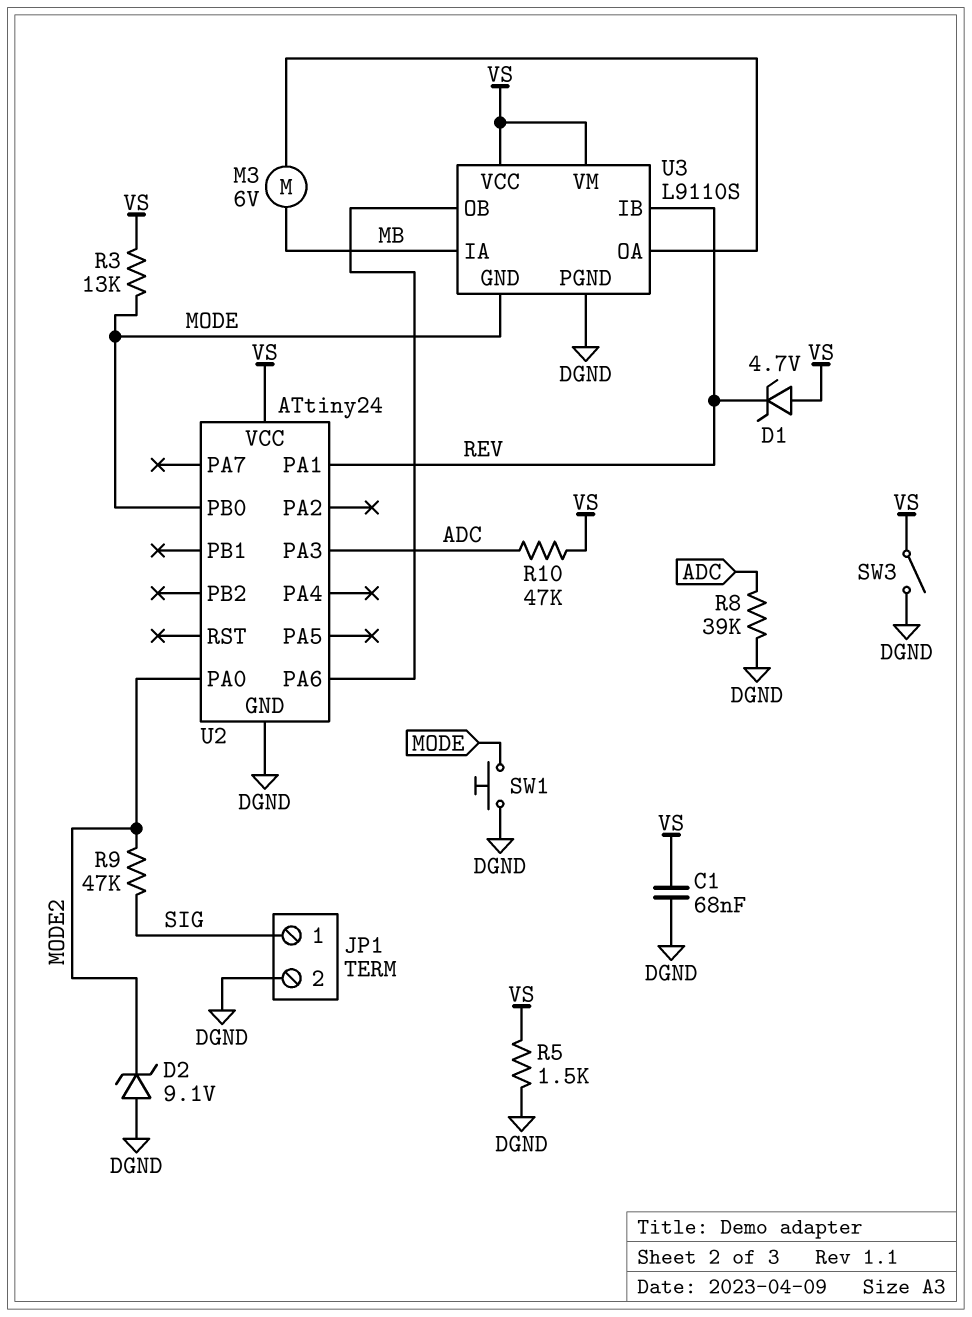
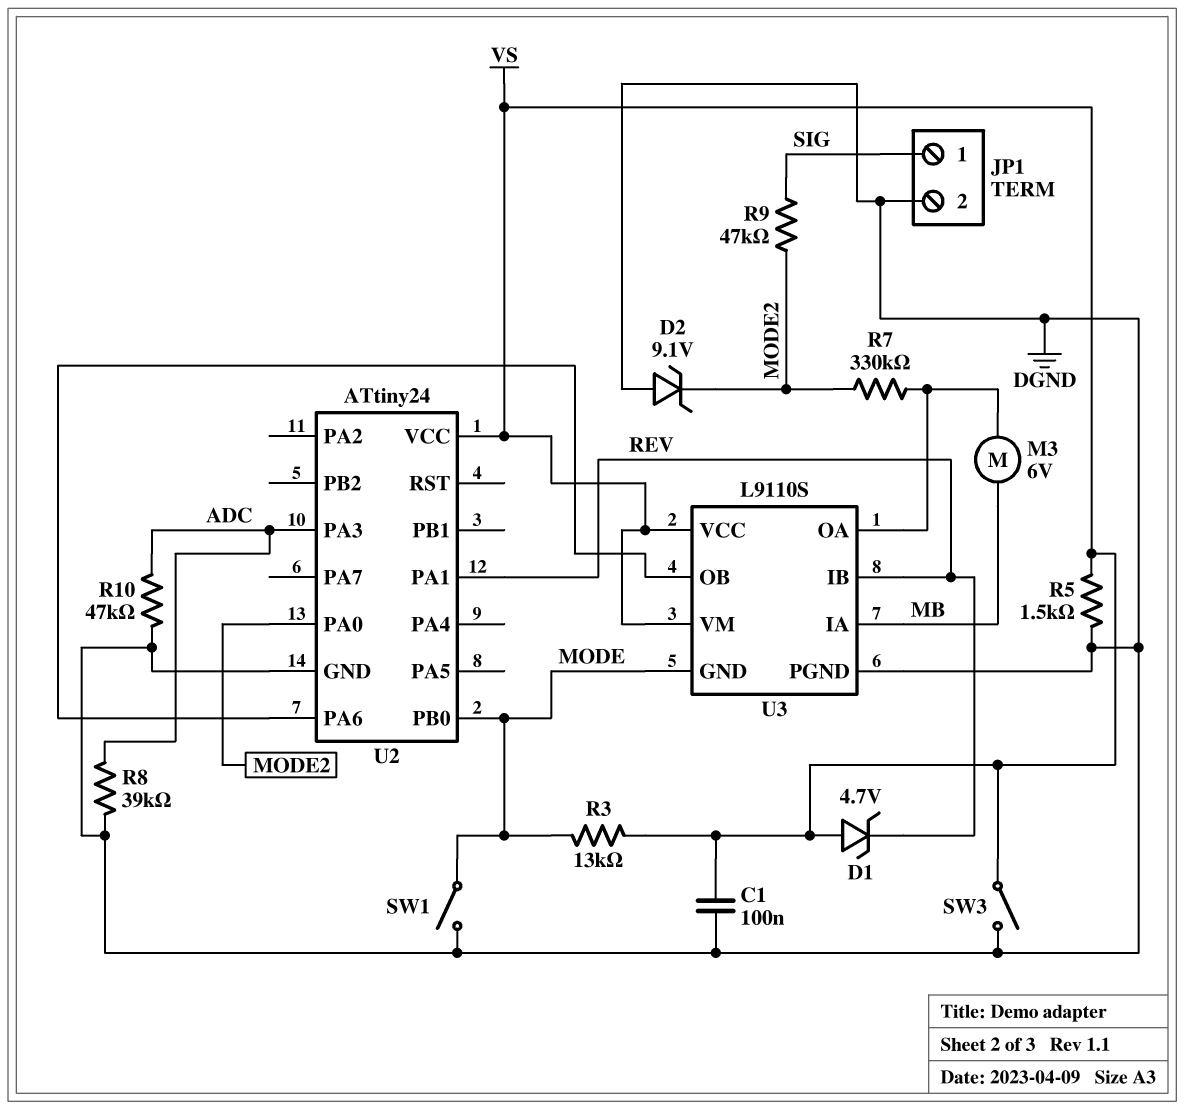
C1: 68nF (DGND, VS) -> 100nF (DGND, VS)
R7: none -> 330k (MODE2, U3/OA)
R10: 47k (ADC, VS) -> 47k (ADC, DGND)
SW1: button (DGND, MODE) -> switch (DGND, MODE)

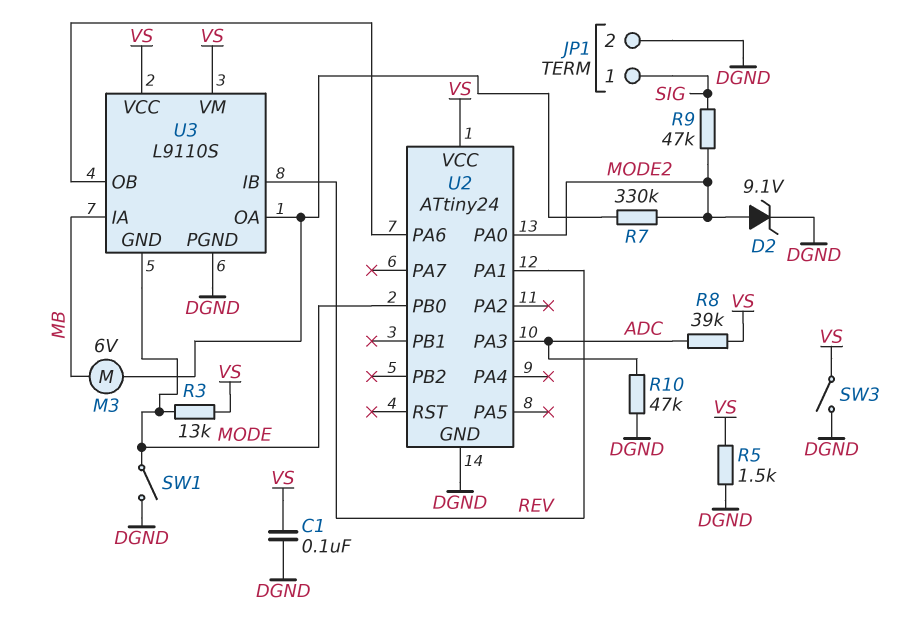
D1: zener 4.7V (A VS, K REV) -> none
D2: zener 9.1V (A DGND, K MODE2) -> zener 9.1V (A MODE2, K DGND)
R8: 39k (ADC, DGND) -> 39k (ADC, VS)

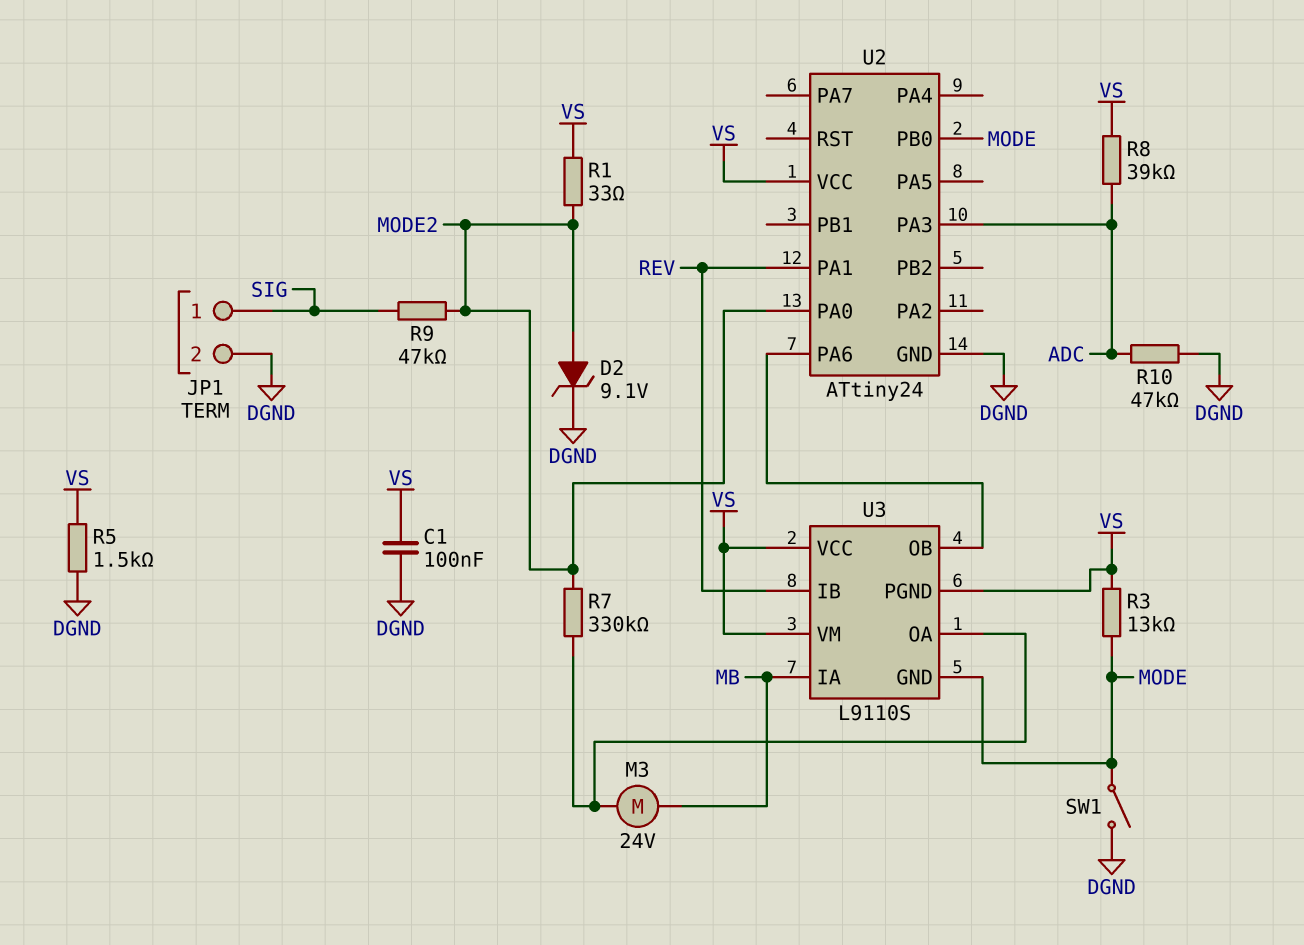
M3: motor 6V (MB, U3/OA) -> motor 24V (MB, U3/OA)
R1: none -> 33 (MODE2, VS)
SW3: switch (DGND, VS) -> none
U3 pin PGND: DGND -> VS

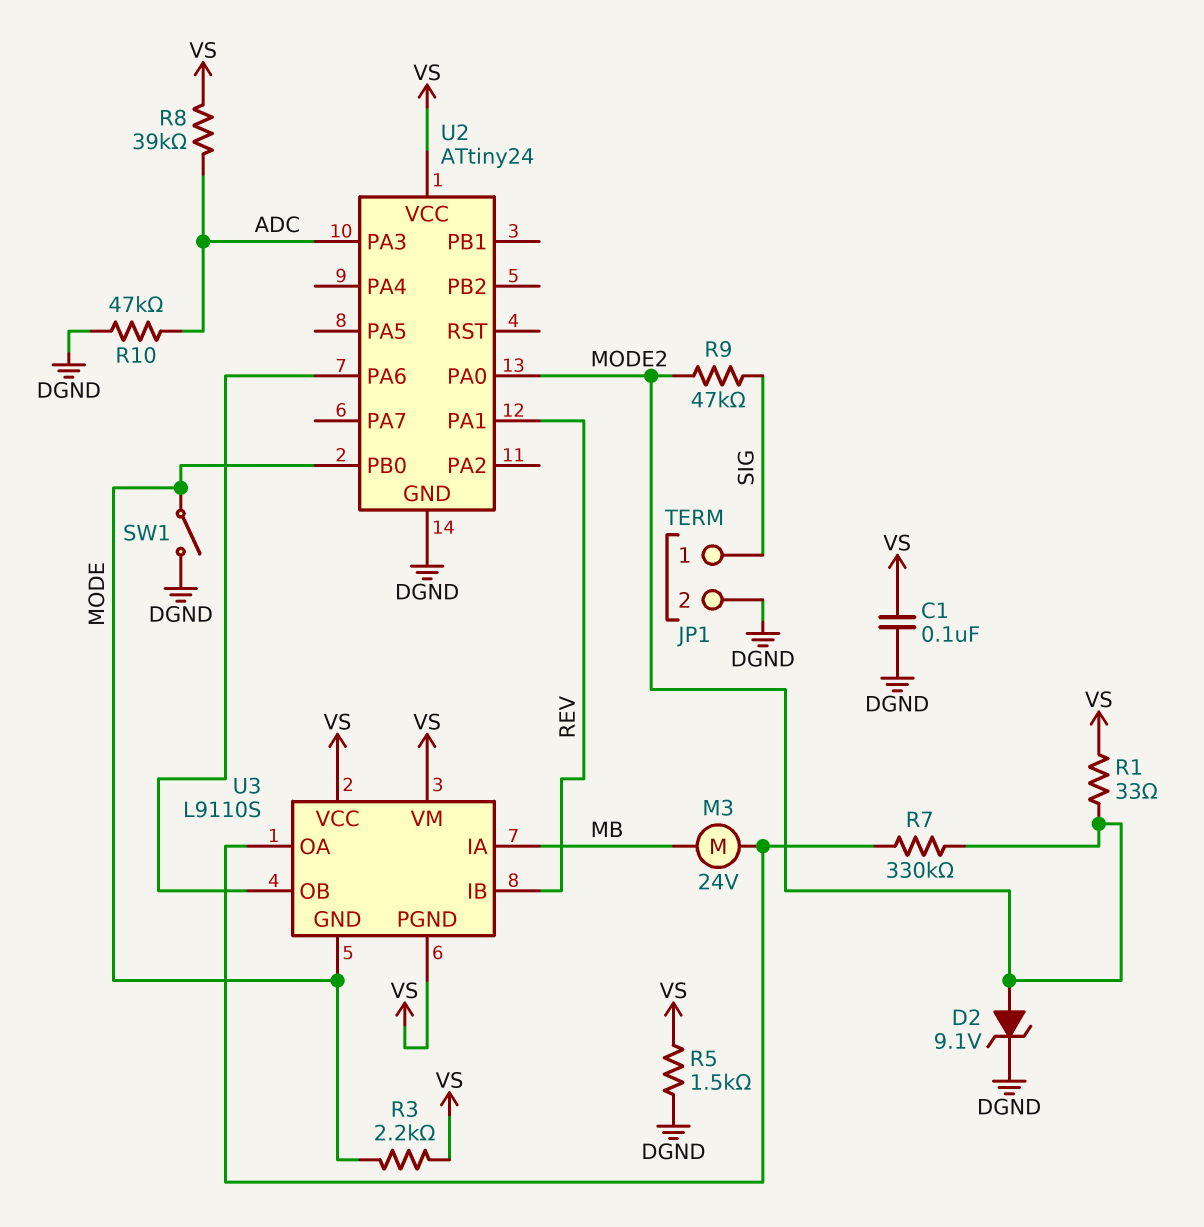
R3: 13k (MODE, VS) -> 2.2k (MODE, VS)

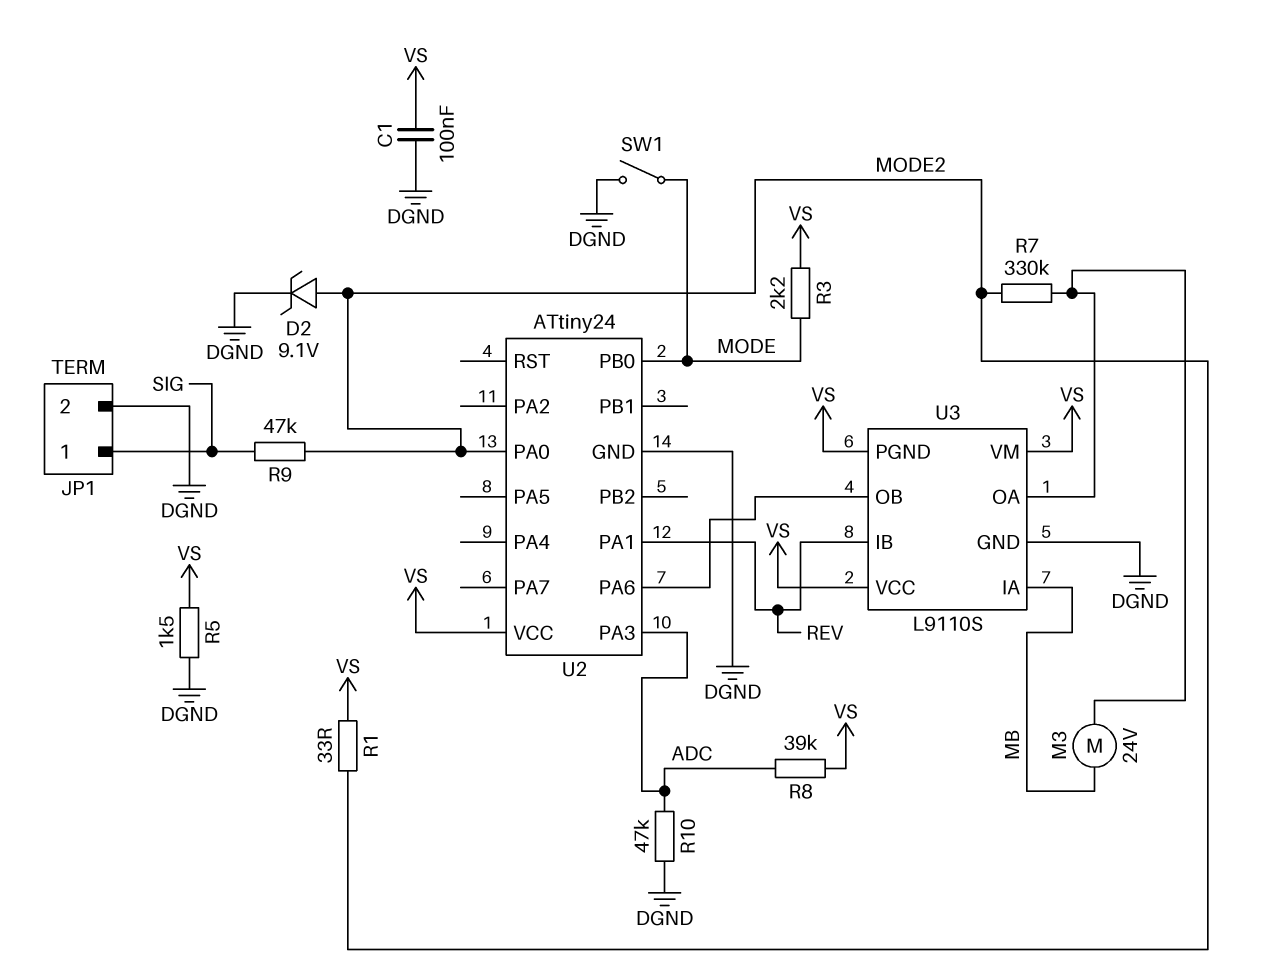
U3 pin GND: MODE -> DGND

